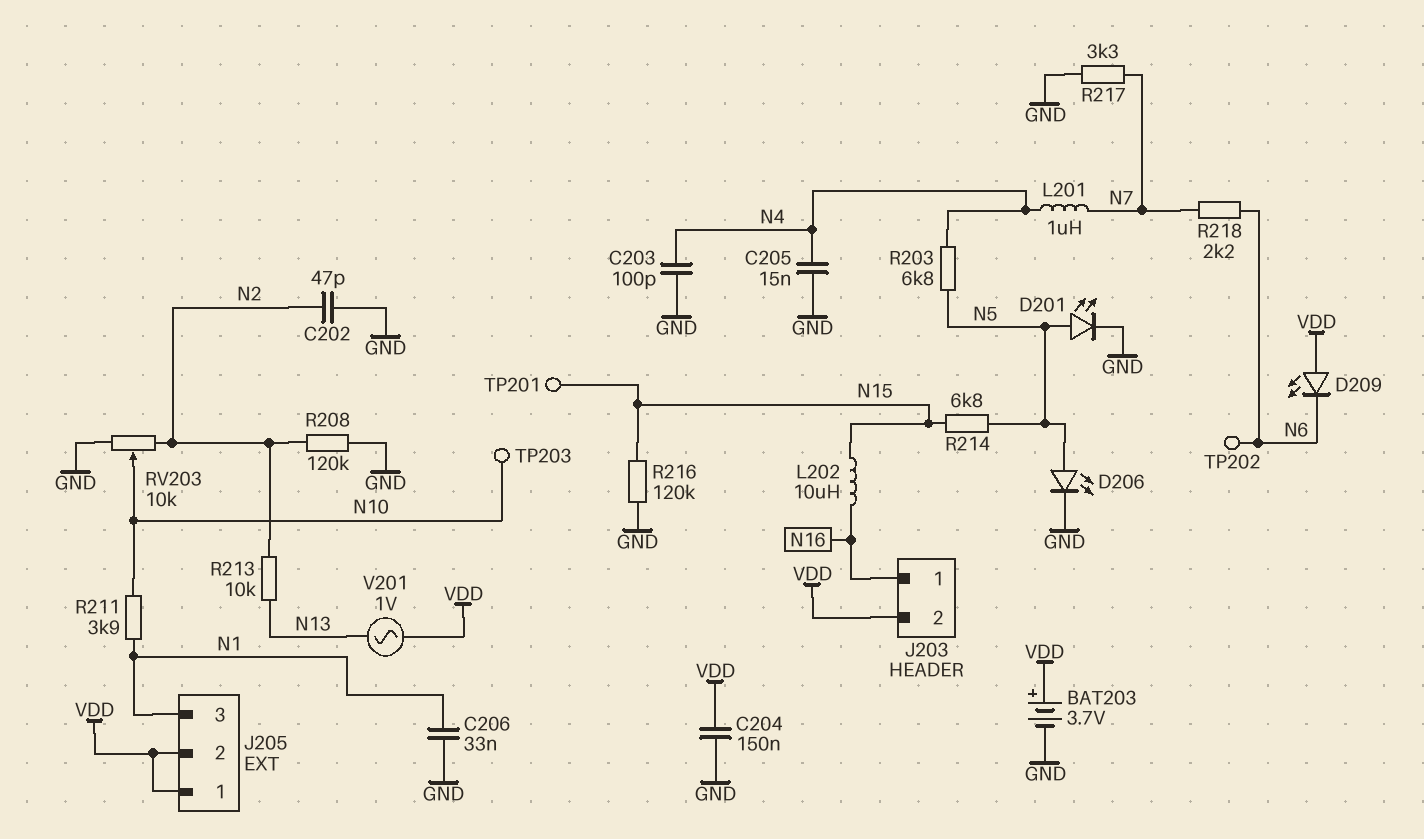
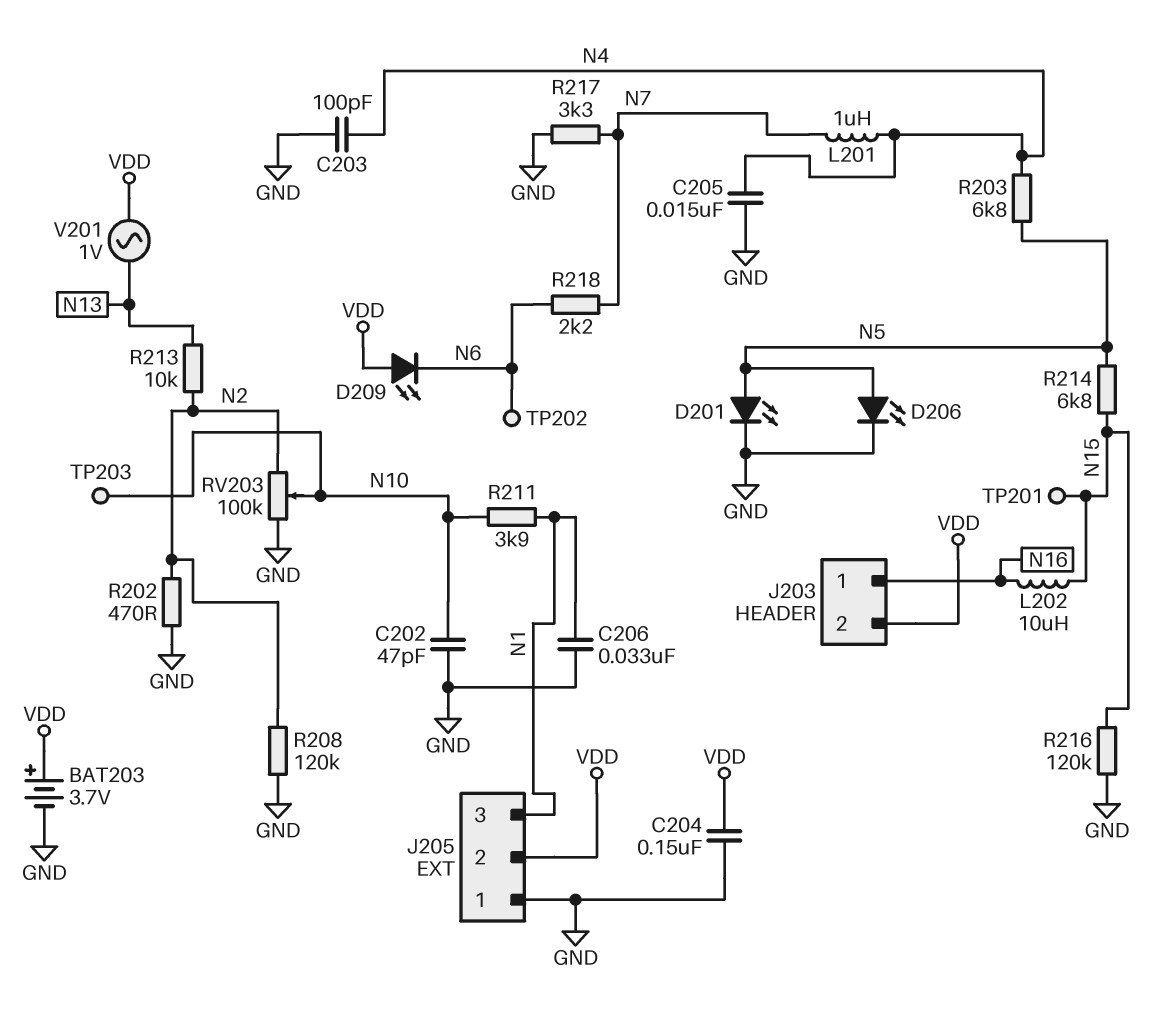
C202: 47pF (GND, N2) -> 47pF (GND, N10)
J205 pin 1: VDD -> GND
R202: none -> 470 (GND, N2)
RV203: 10k (GND, N2, wiper N10) -> 100k (GND, N2, wiper N10)

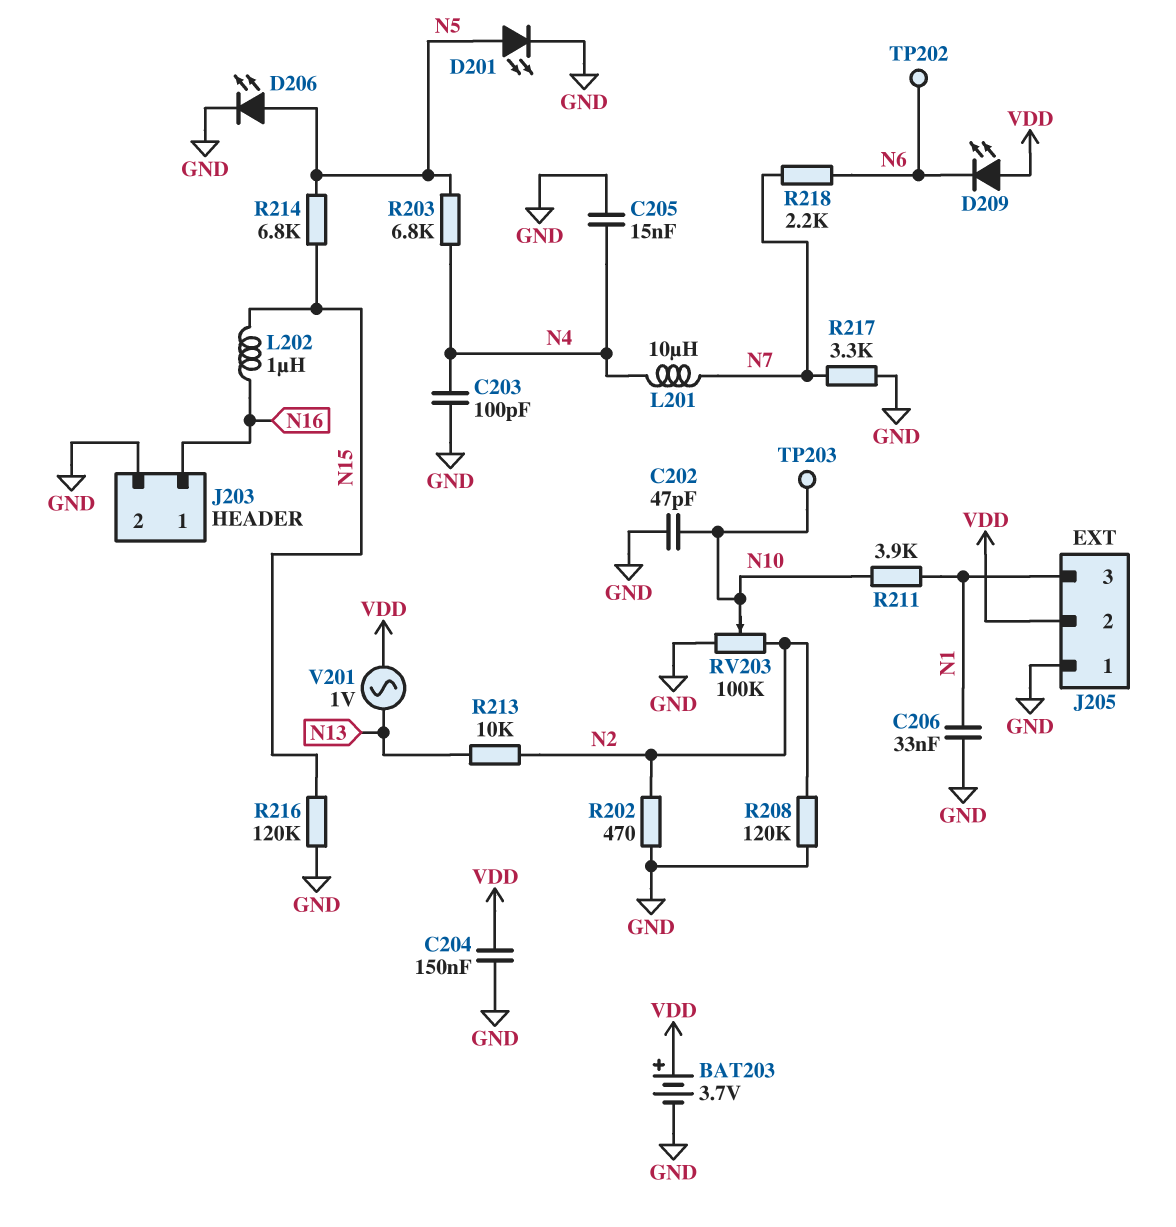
J203 pin 2: VDD -> GND
L201: 1uH (N4, N7) -> 10uH (N4, N7)
L202: 10uH (N15, N16) -> 1uH (N15, N16)
TP201: test point (N15) -> none

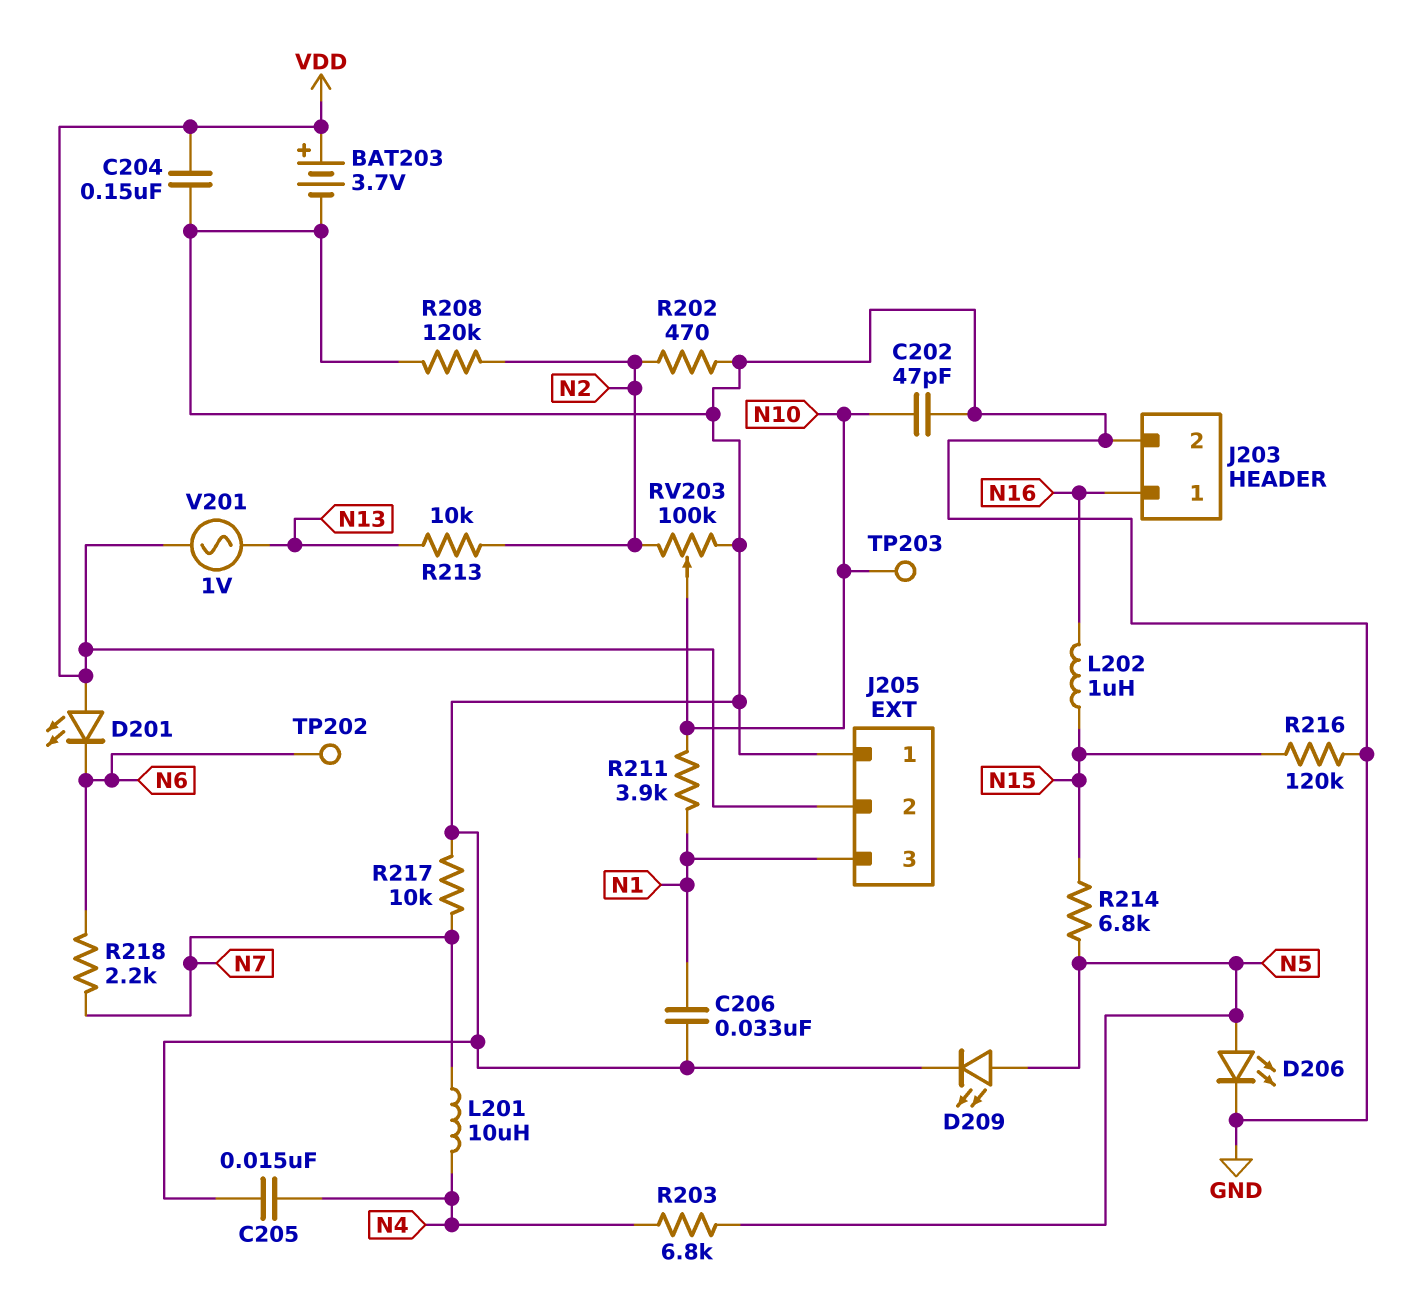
C203: 100pF (GND, N4) -> none
D201: LED (A N5, K GND) -> LED (A VDD, K N6)
D209: LED (A VDD, K N6) -> LED (A N5, K GND)
R217: 3.3k (GND, N7) -> 10k (GND, N7)

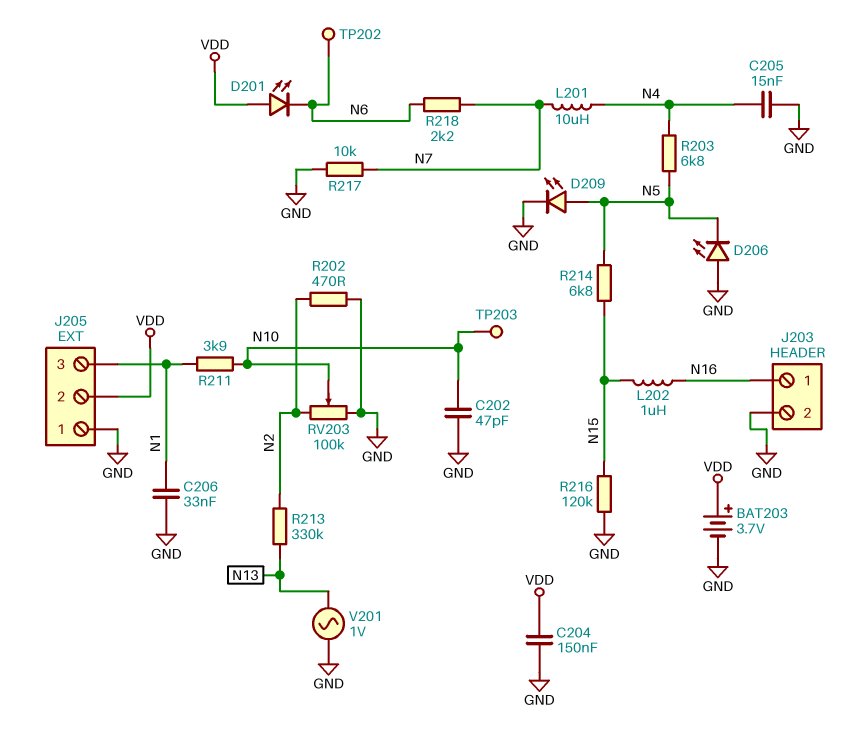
D206: LED (A N5, K GND) -> LED (A GND, K N5)
R208: 120k (GND, N2) -> none
R213: 10k (N2, N13) -> 330k (N2, N13)
V201: AC 1V (N13, VDD) -> AC 1V (GND, N13)

